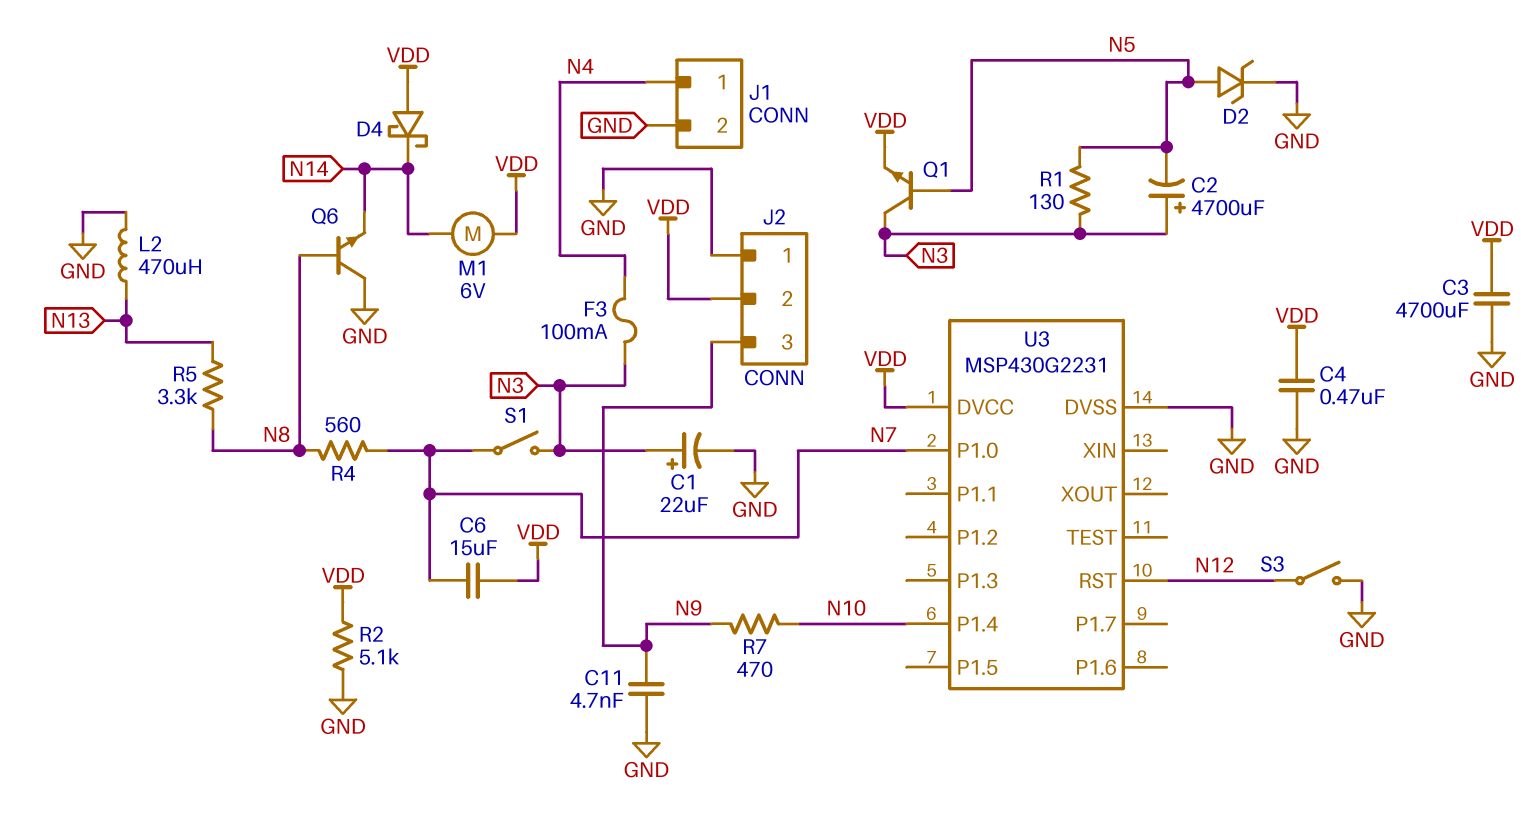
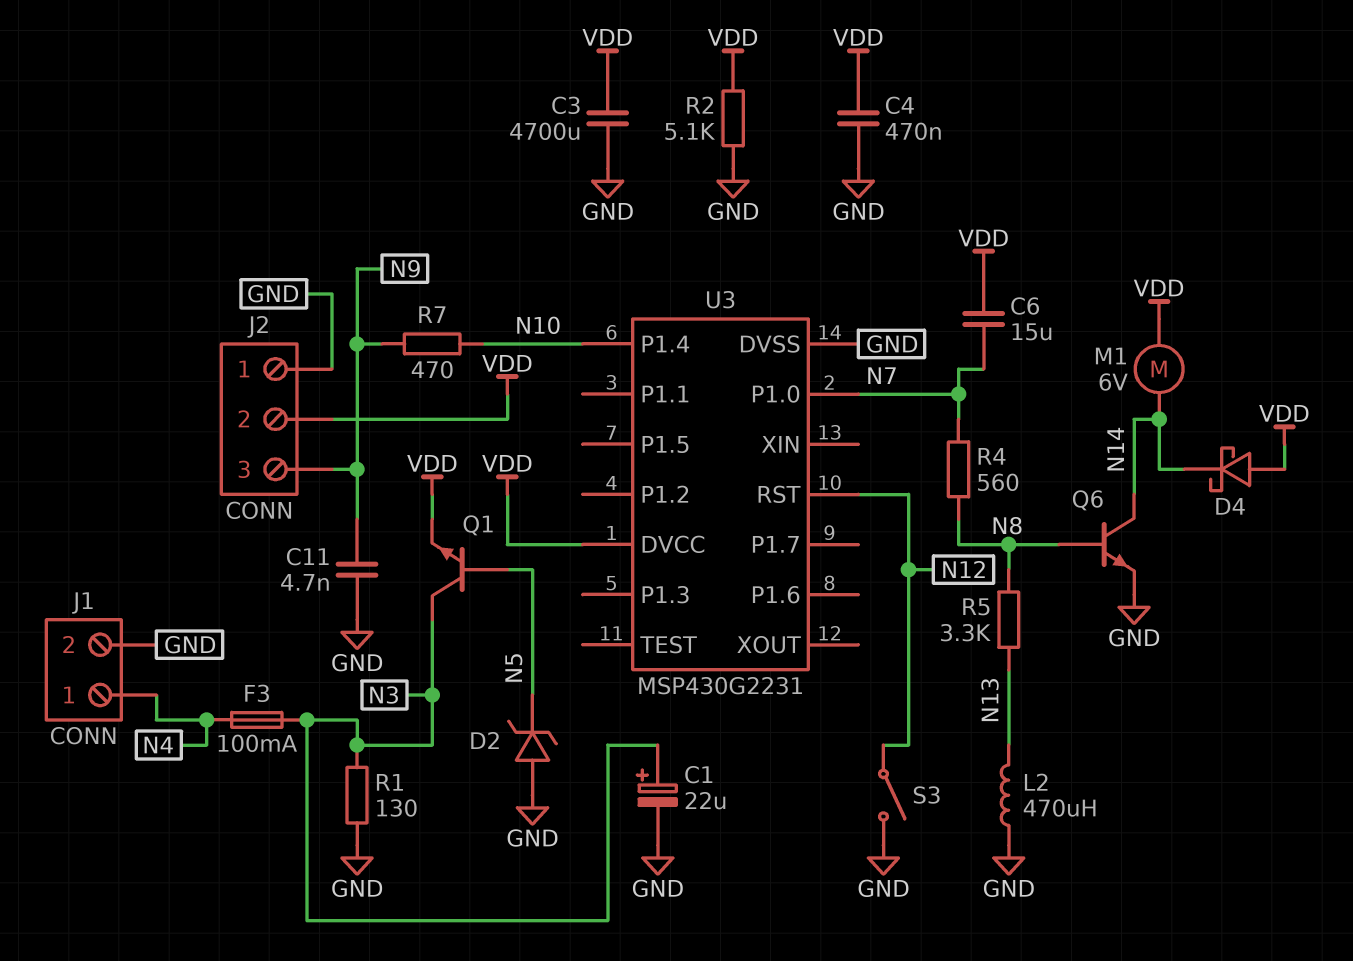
C2: 4700uF (plus N3, minus N5) -> none
D2: zener (A N5, K GND) -> zener (A GND, K N5)
Q6: NPN (B N8, C GND, E N14) -> NPN (B N8, C N14, E GND)
R1: 130 (N3, N5) -> 130 (GND, N3)
S1: switch (N3, N7) -> none

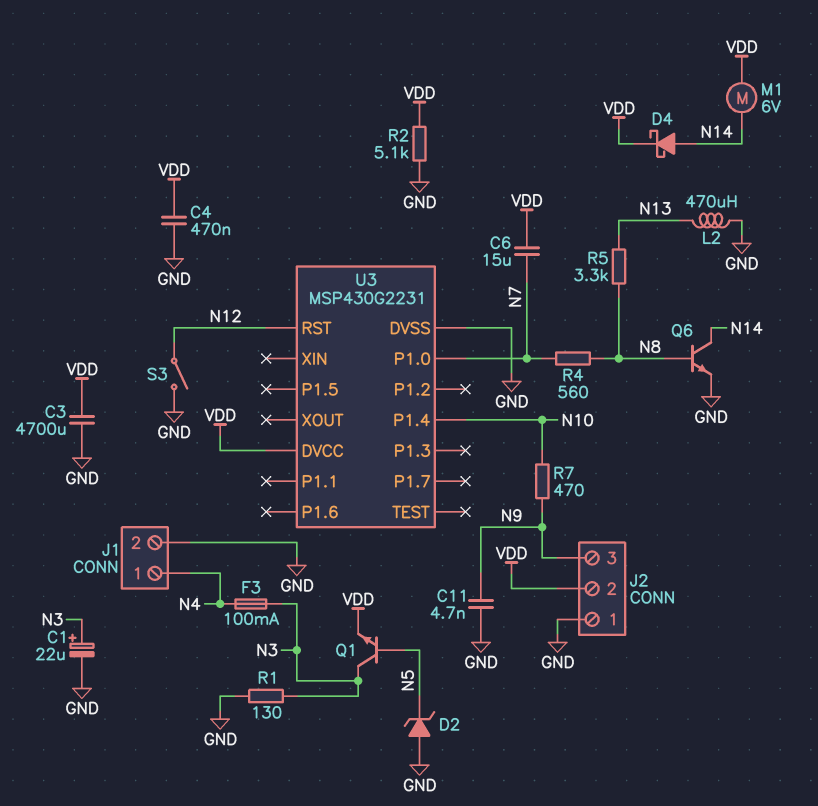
D4: schottky (A VDD, K N14) -> schottky (A N14, K VDD)

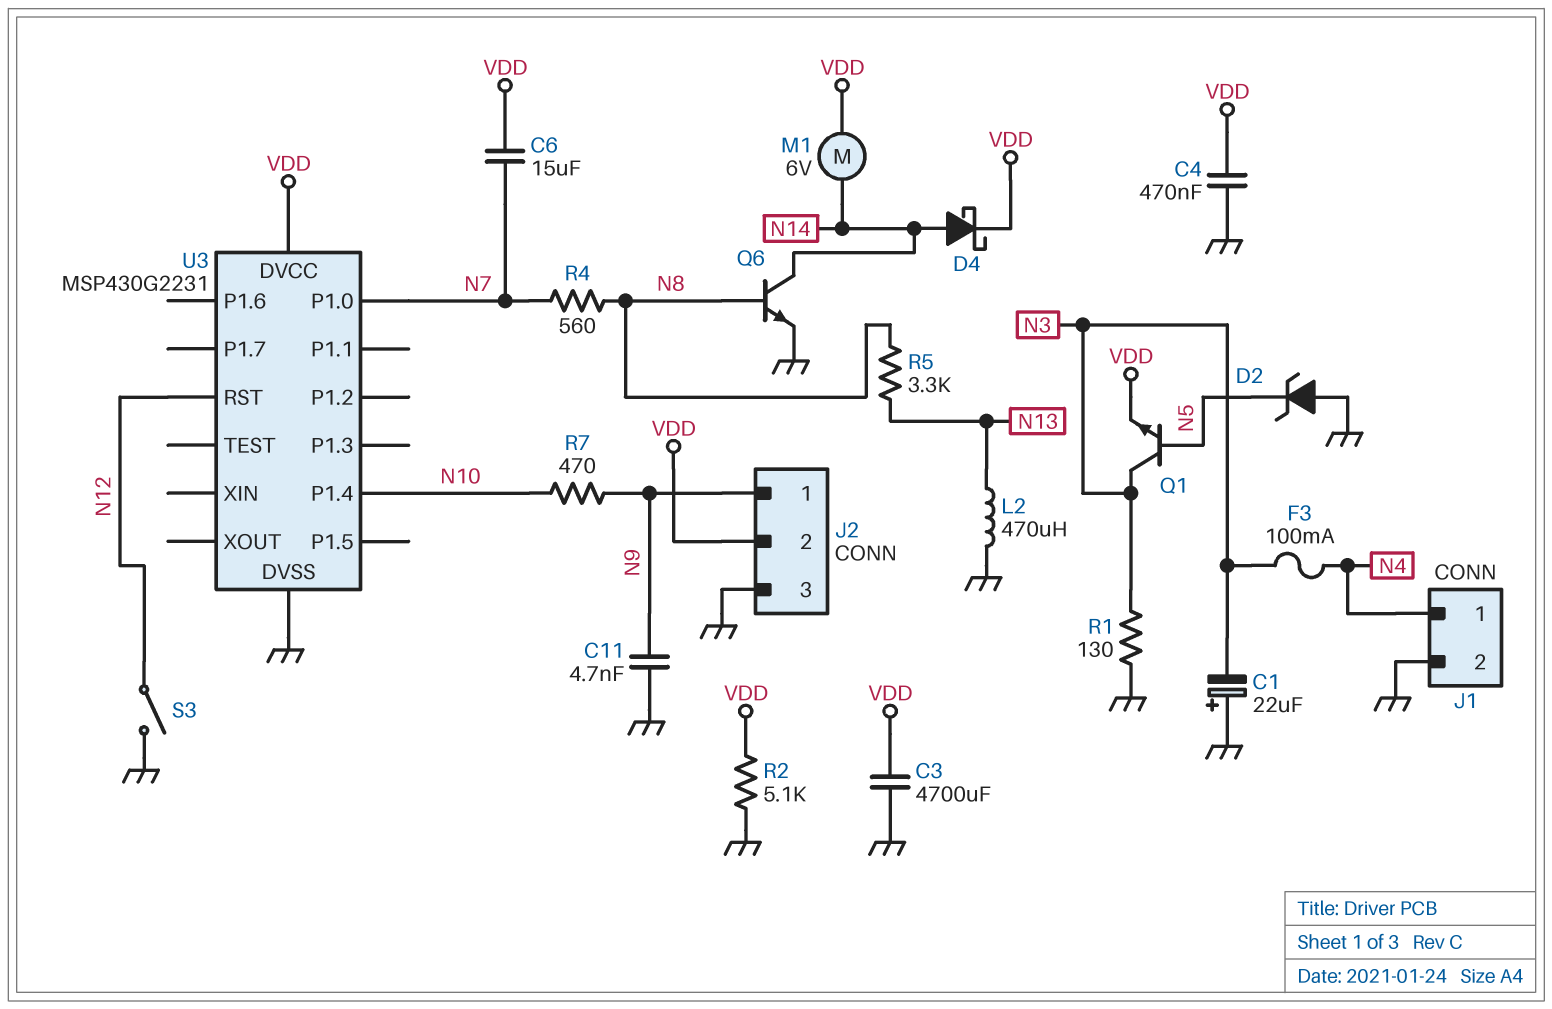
C1: 22uF (plus N3, minus GND) -> 22uF (plus GND, minus N3)
J2 pin 1: GND -> N9
J2 pin 3: N9 -> GND

